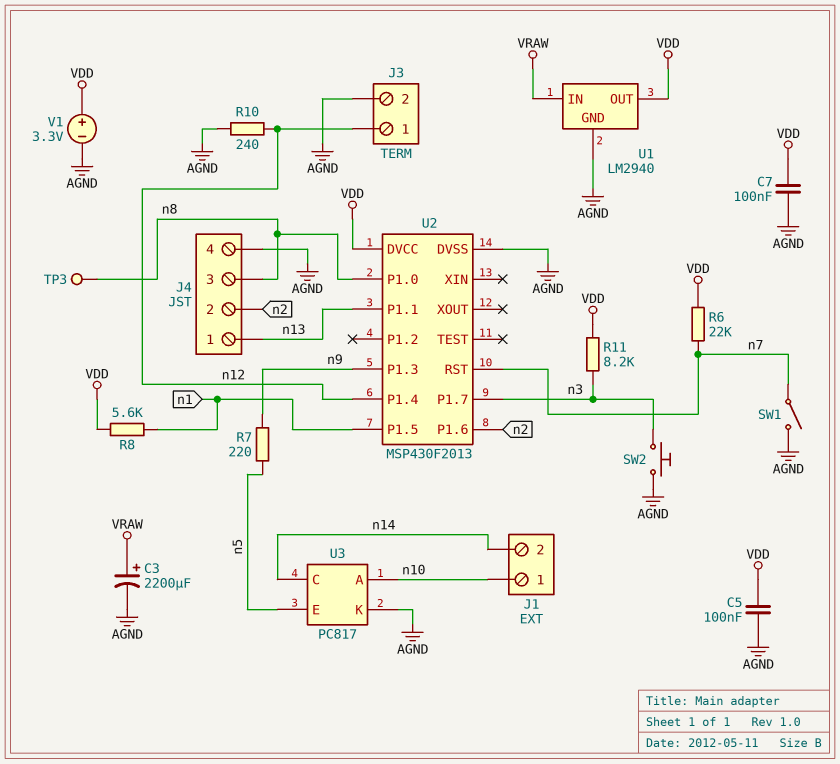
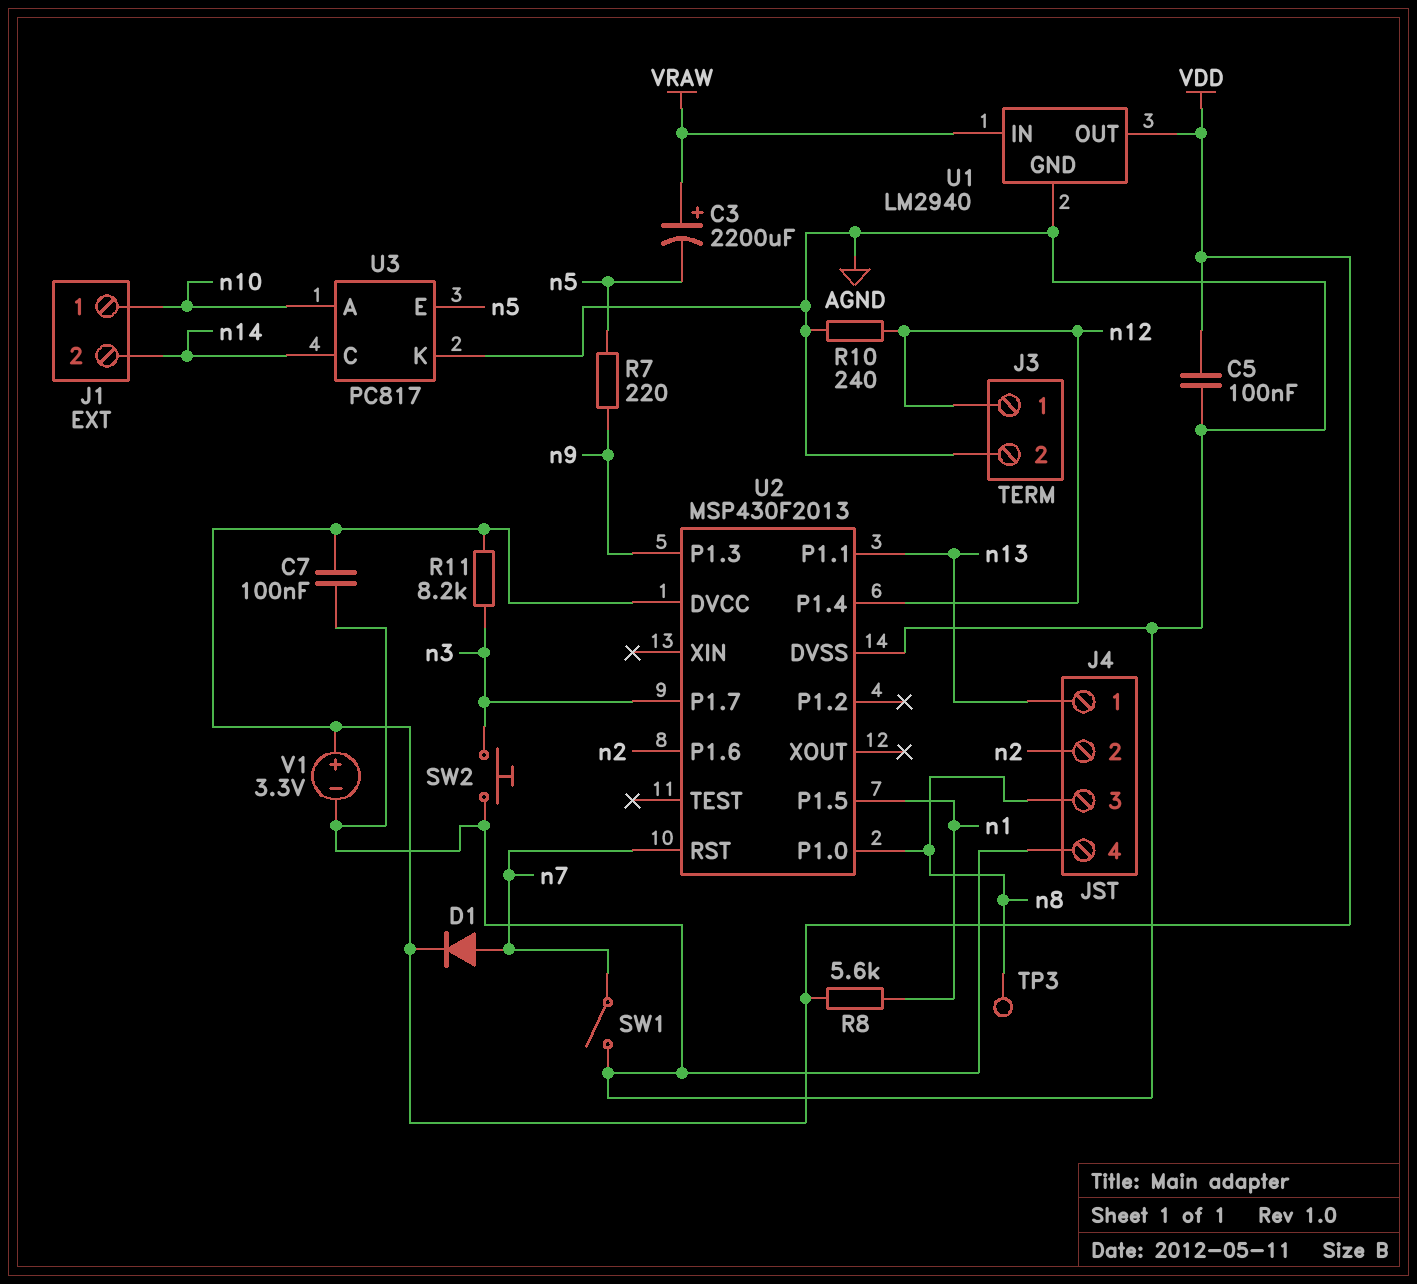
C3: 2200uF (plus VRAW, minus AGND) -> 2200uF (plus VRAW, minus n5)
D1: none -> diode (A n7, K VDD)
R6: 22k (VDD, n7) -> none

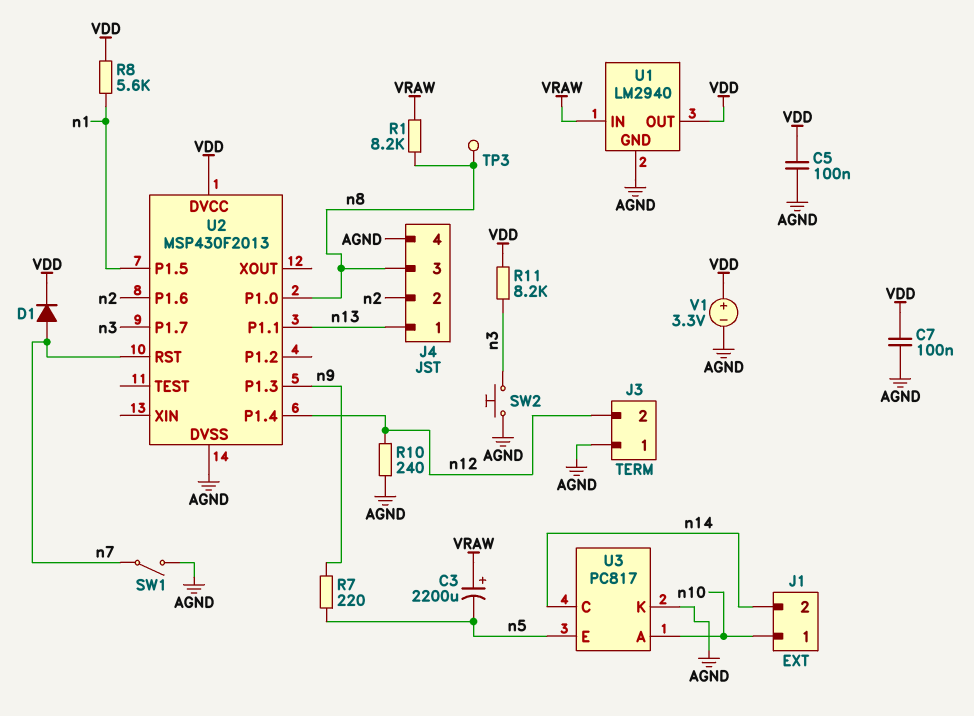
J3 pin 1: n12 -> AGND
J3 pin 2: AGND -> n12
R1: none -> 8.2k (VRAW, n8)

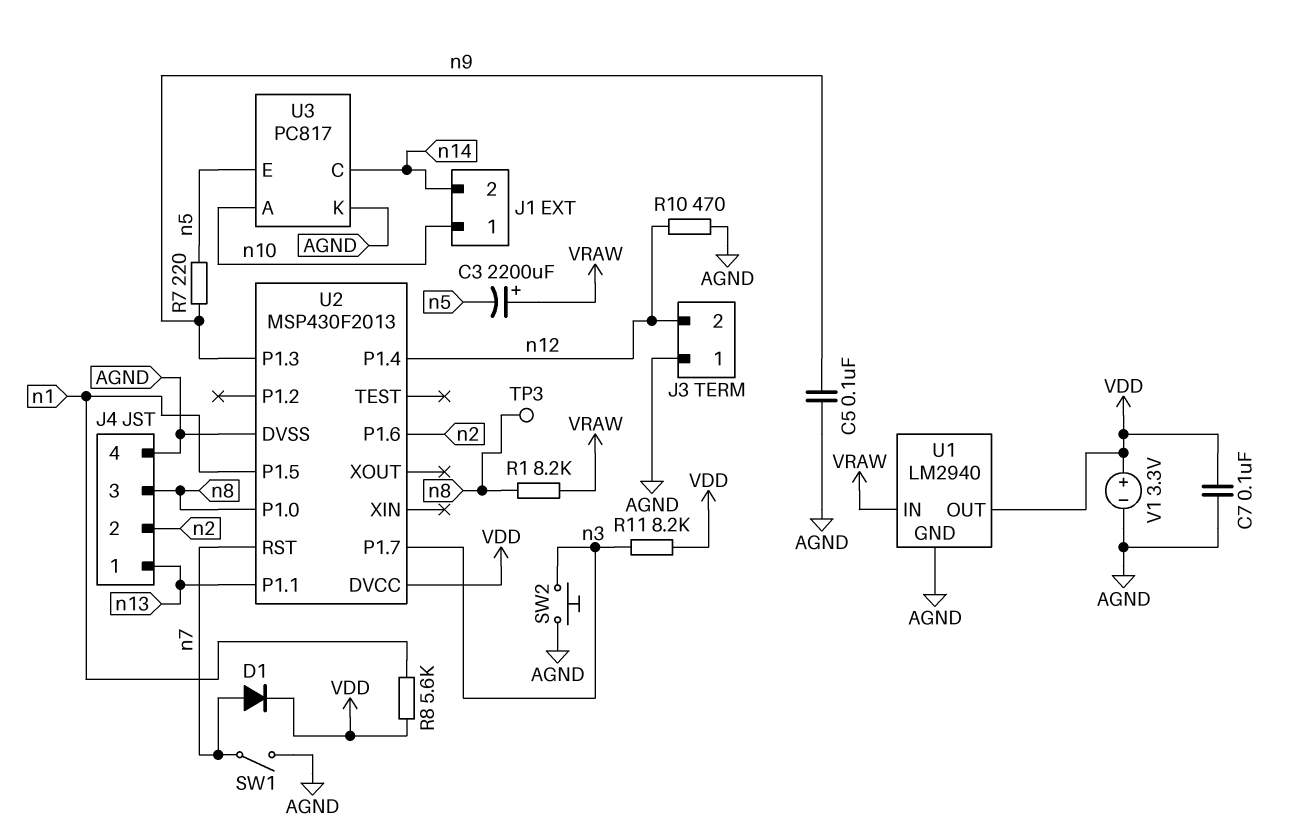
C5: 100nF (AGND, VDD) -> 100nF (AGND, n9)
R10: 240 (AGND, n12) -> 470 (AGND, n12)

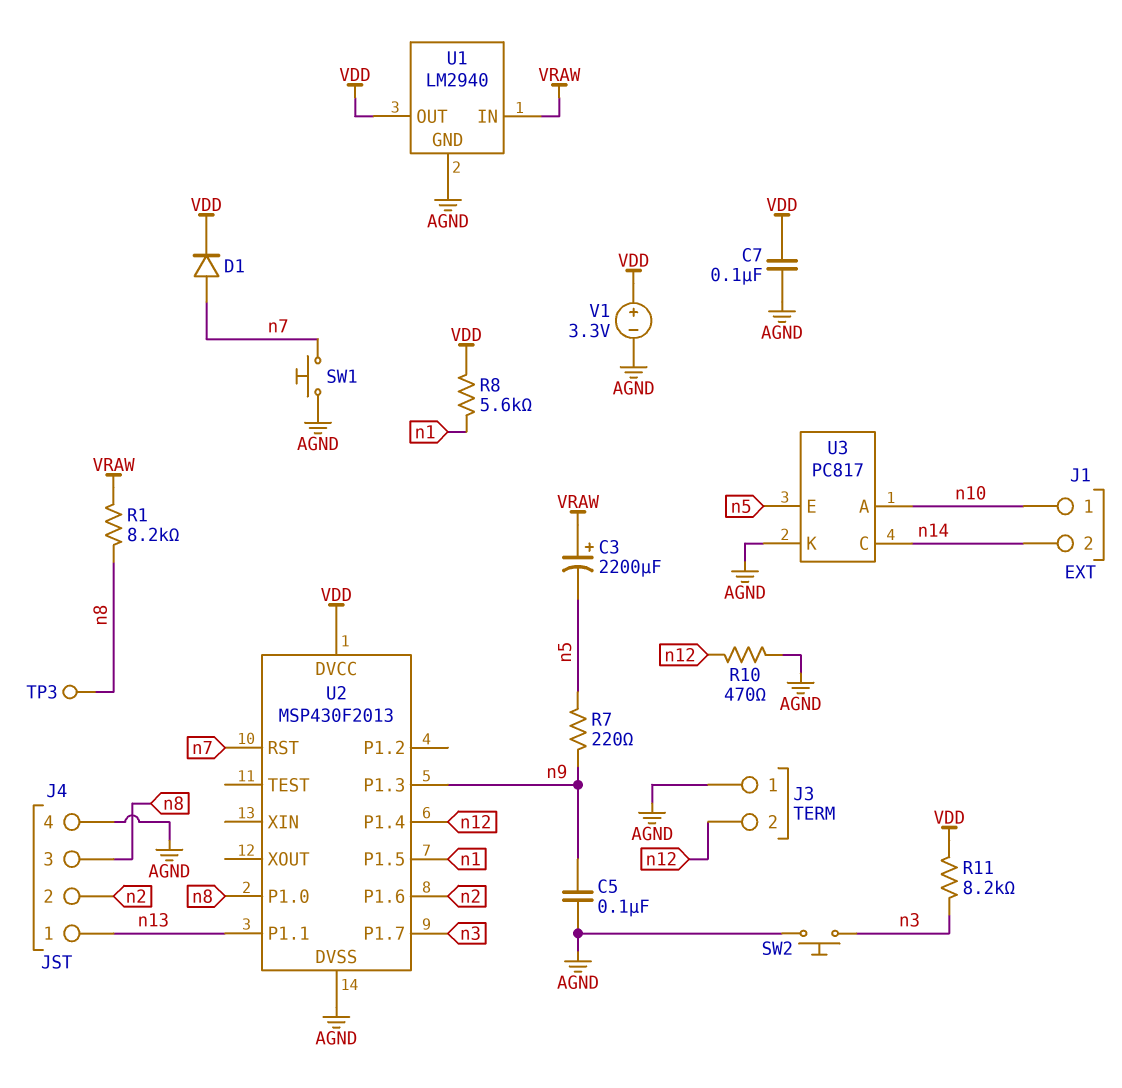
SW1: switch (AGND, n7) -> button (AGND, n7)

